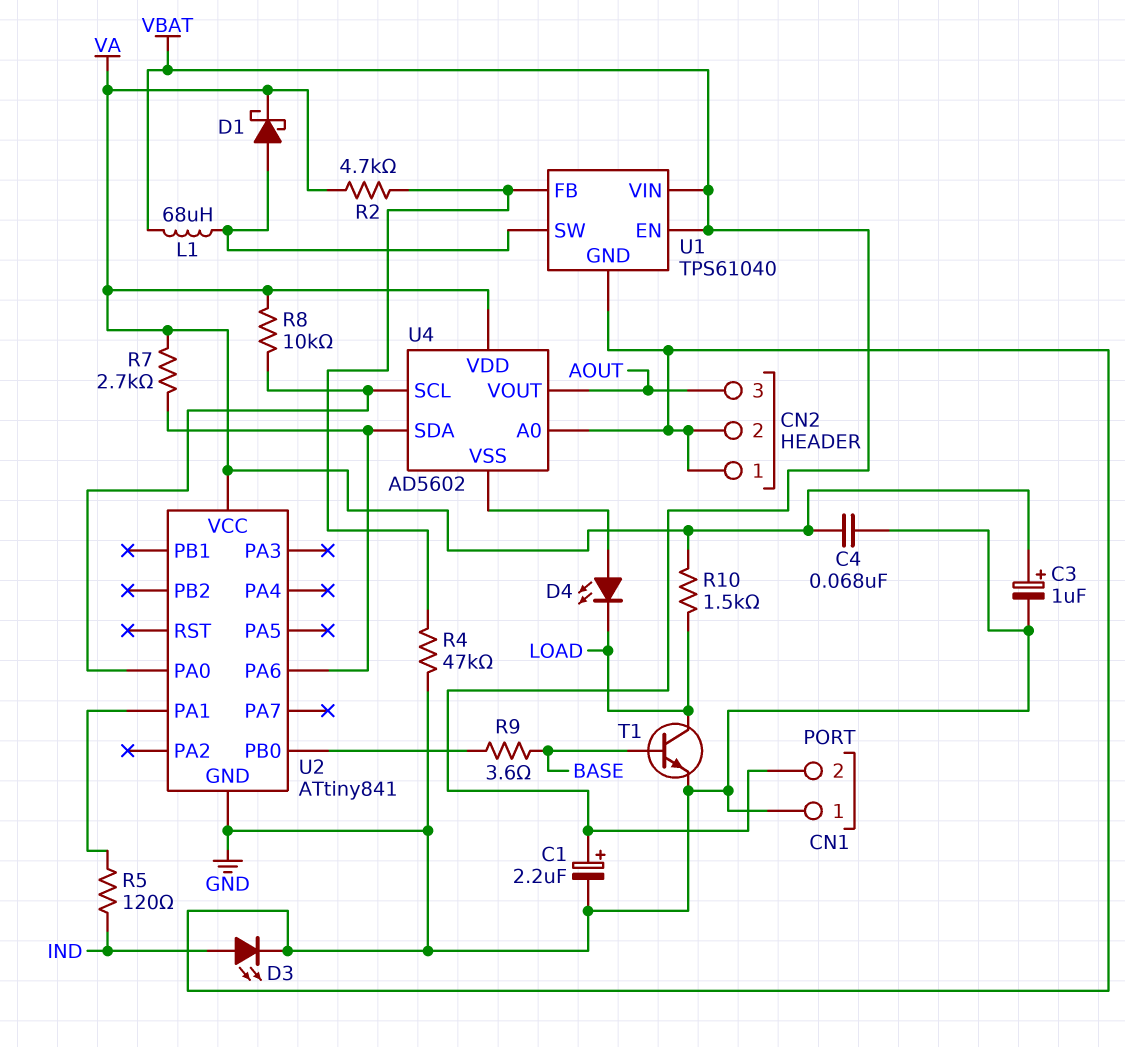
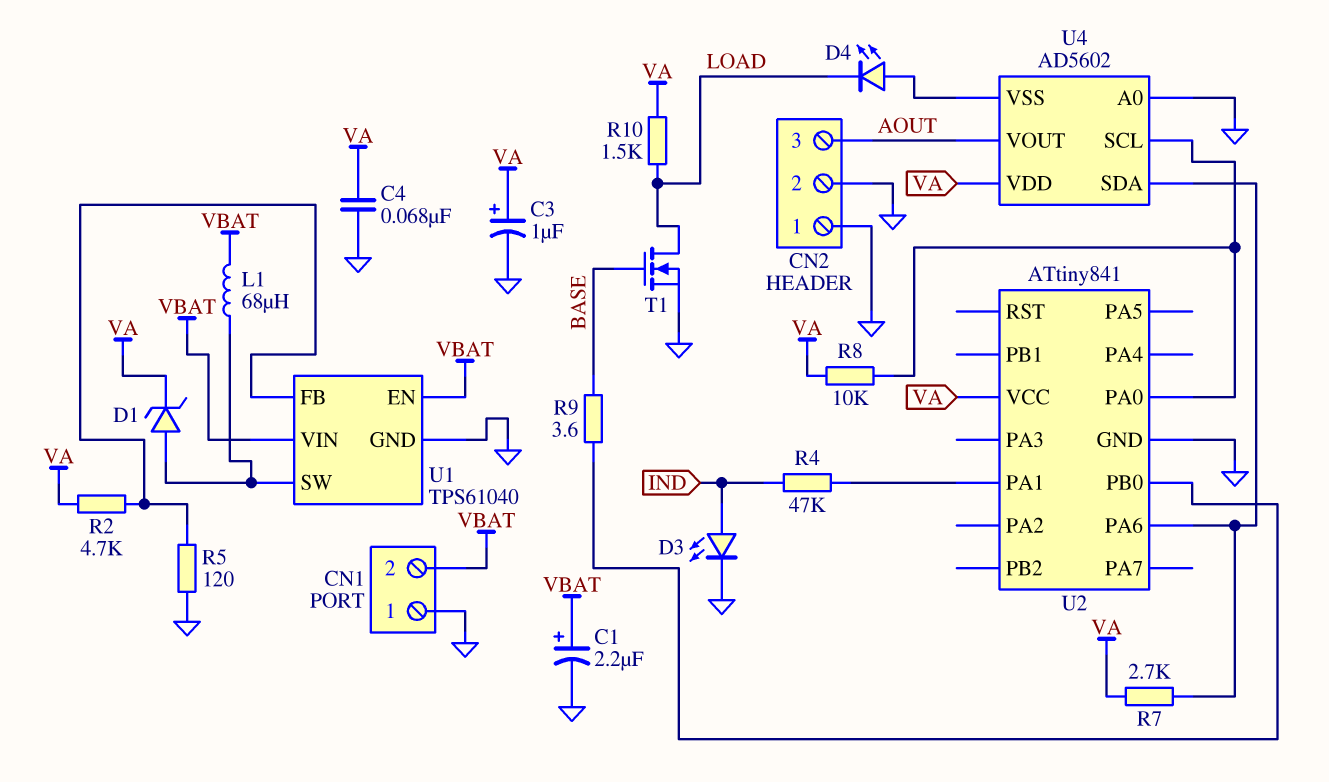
D1: schottky (A U1/SW, K VA) -> zener (A U1/SW, K VA)
R4: 47k (GND, U1/FB) -> 47k (IND, U2/PA1)
R5: 120 (IND, U2/PA1) -> 120 (GND, U1/FB)
T1: NPN (B BASE, C LOAD, E GND) -> NMOS (G BASE, D LOAD, S GND)

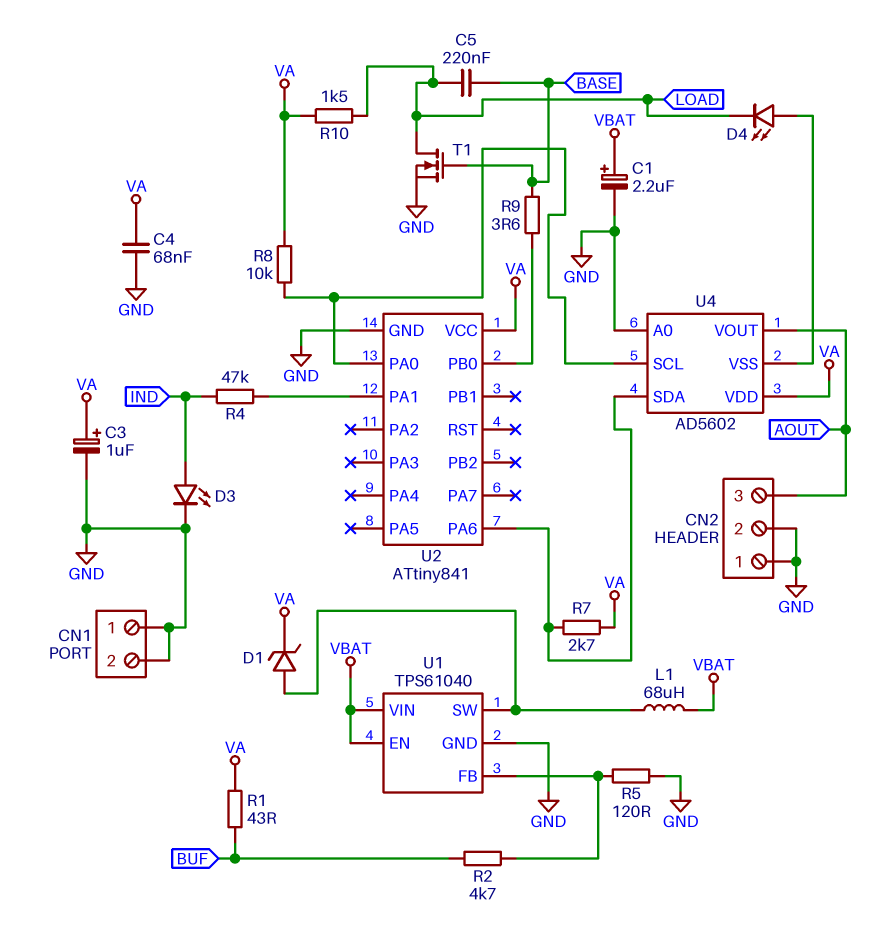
C5: none -> 220nF (BASE, LOAD)
CN1 pin 2: VBAT -> GND
R1: none -> 43 (BUF, VA)
R2: 4.7k (U1/FB, VA) -> 4.7k (BUF, U1/FB)

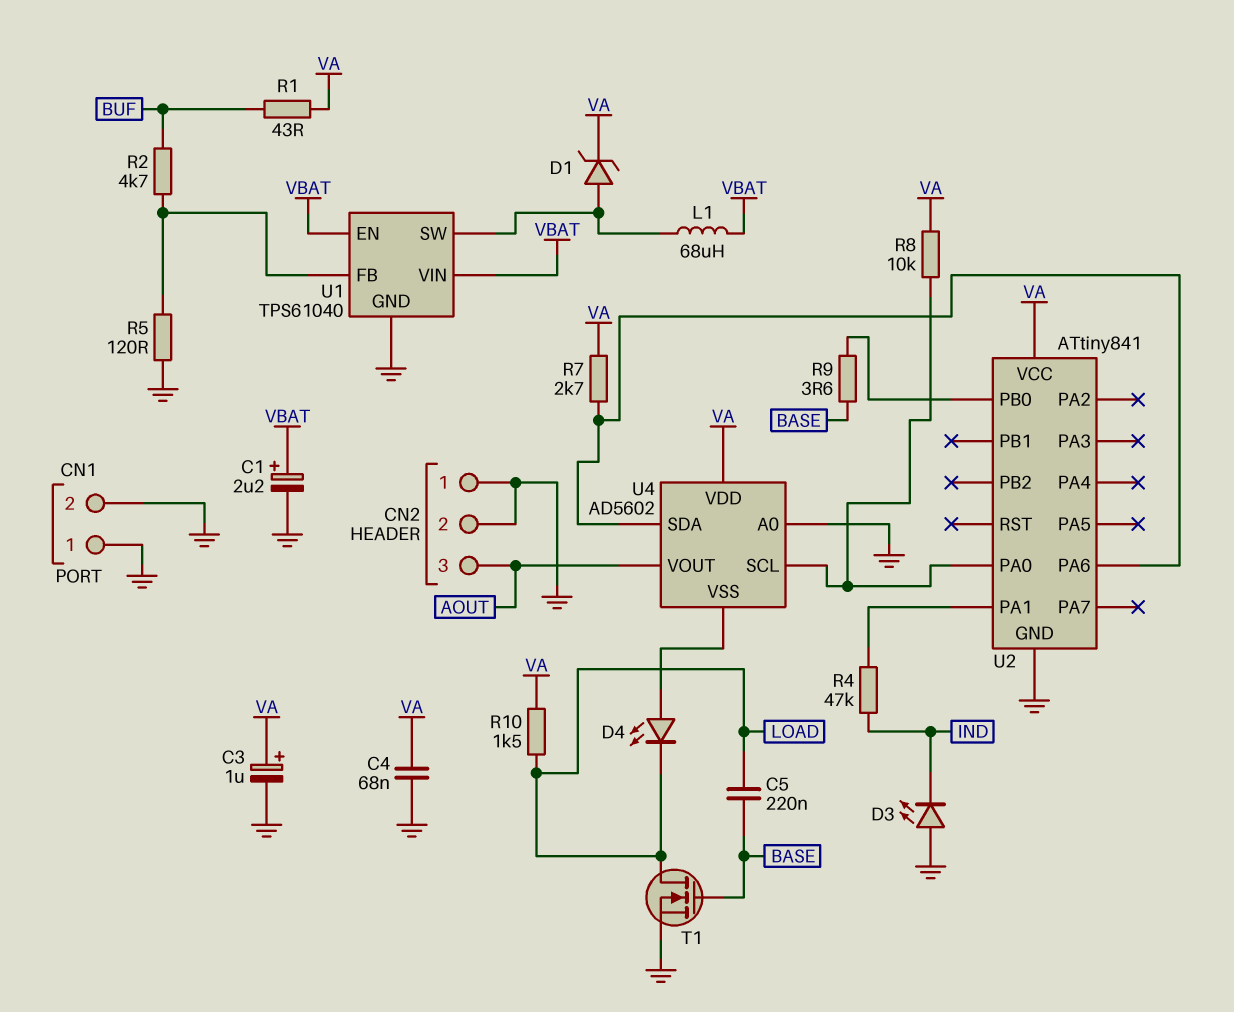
D3: LED (A IND, K GND) -> LED (A GND, K IND)

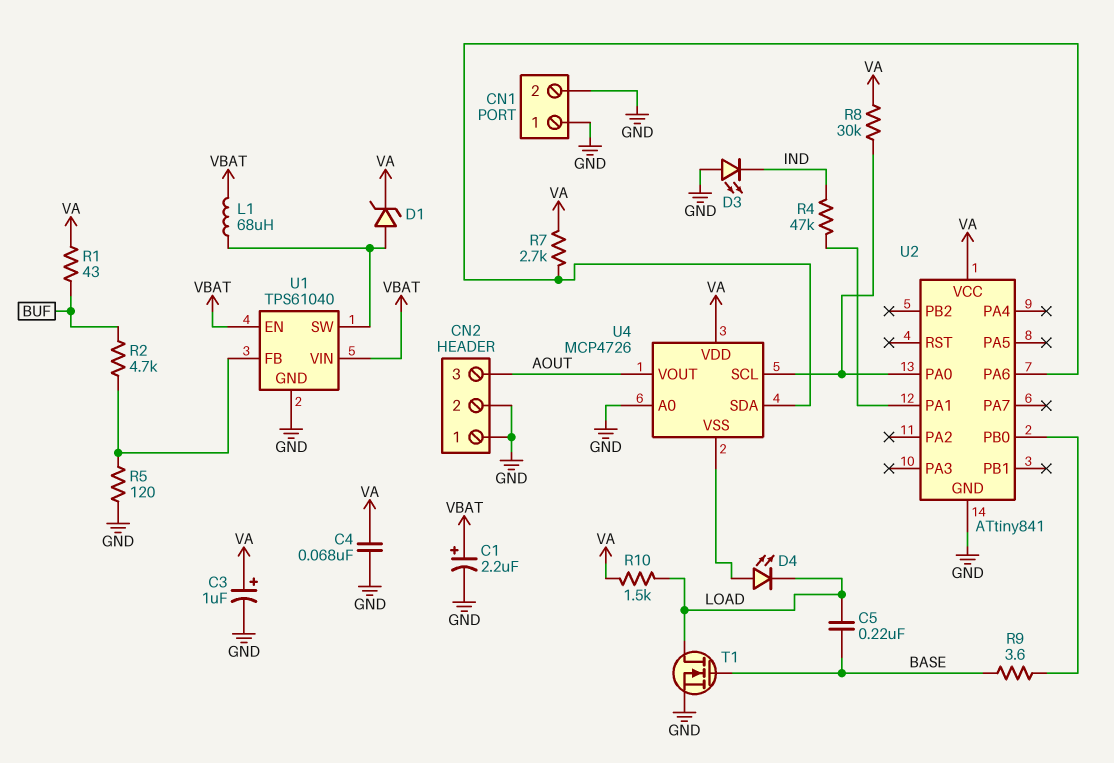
R8: 10k (U2/PA0, VA) -> 30k (U2/PA0, VA)
U4: AD5602 -> MCP4726

